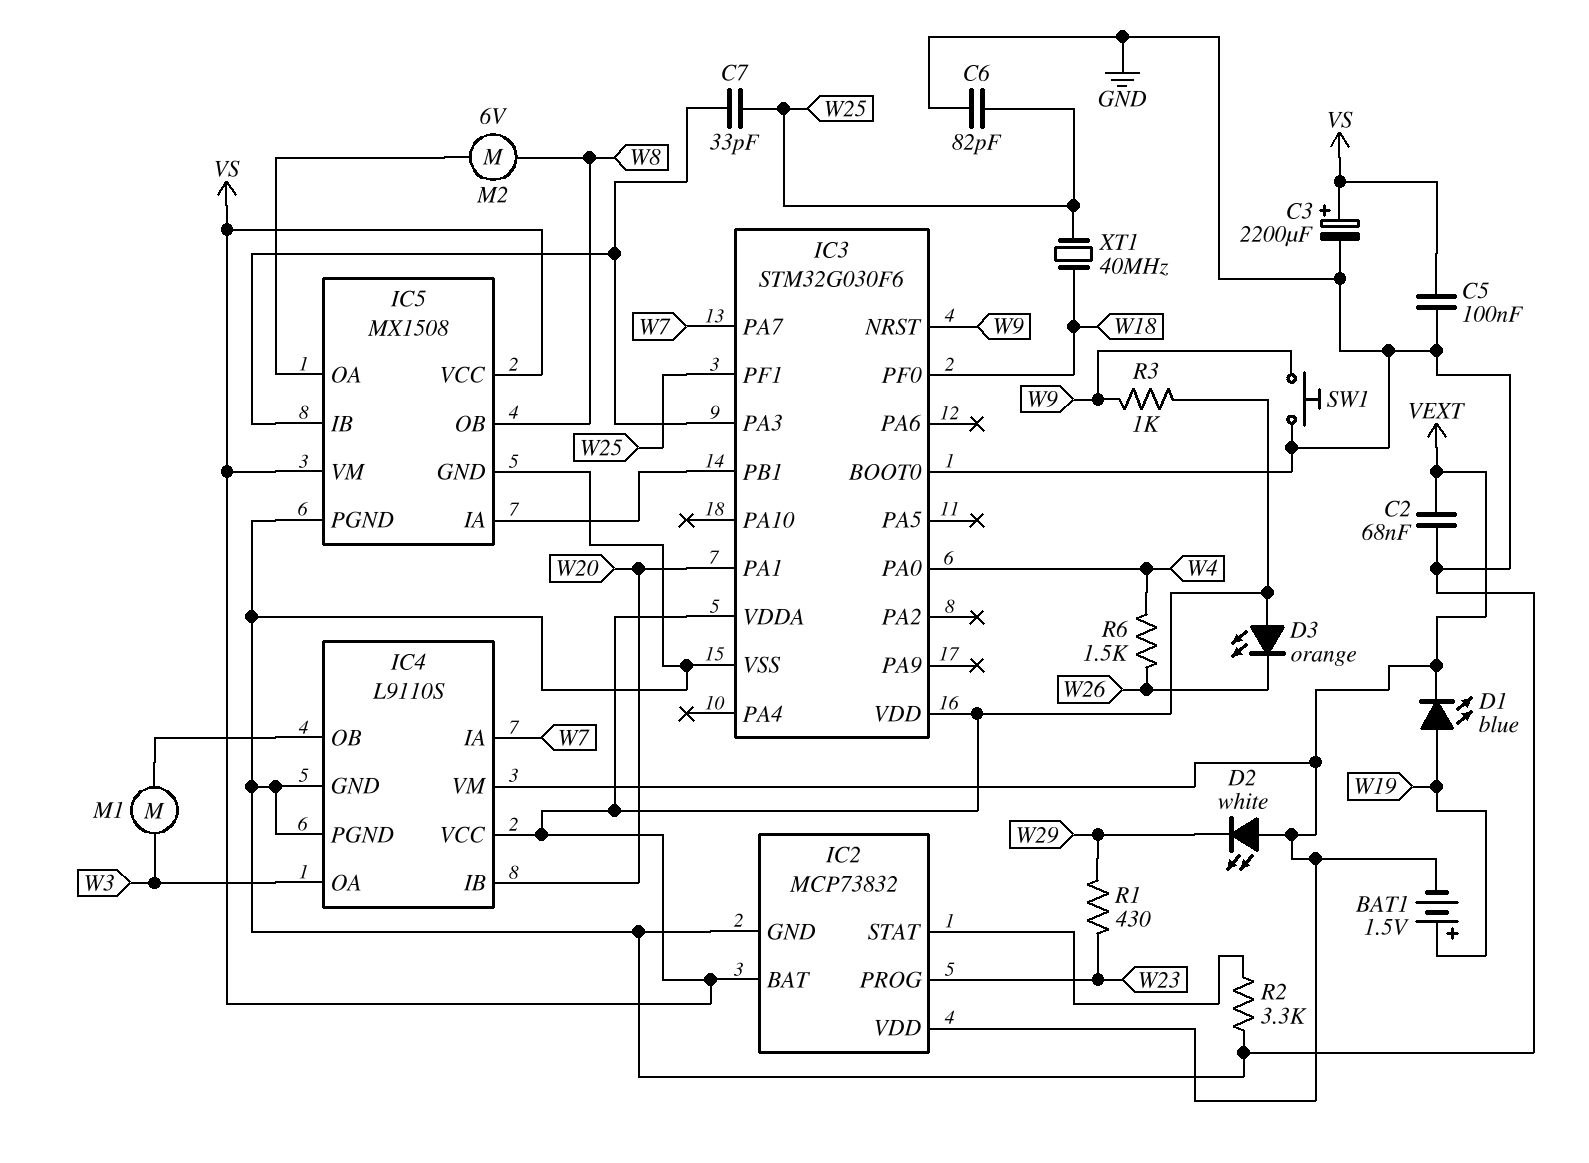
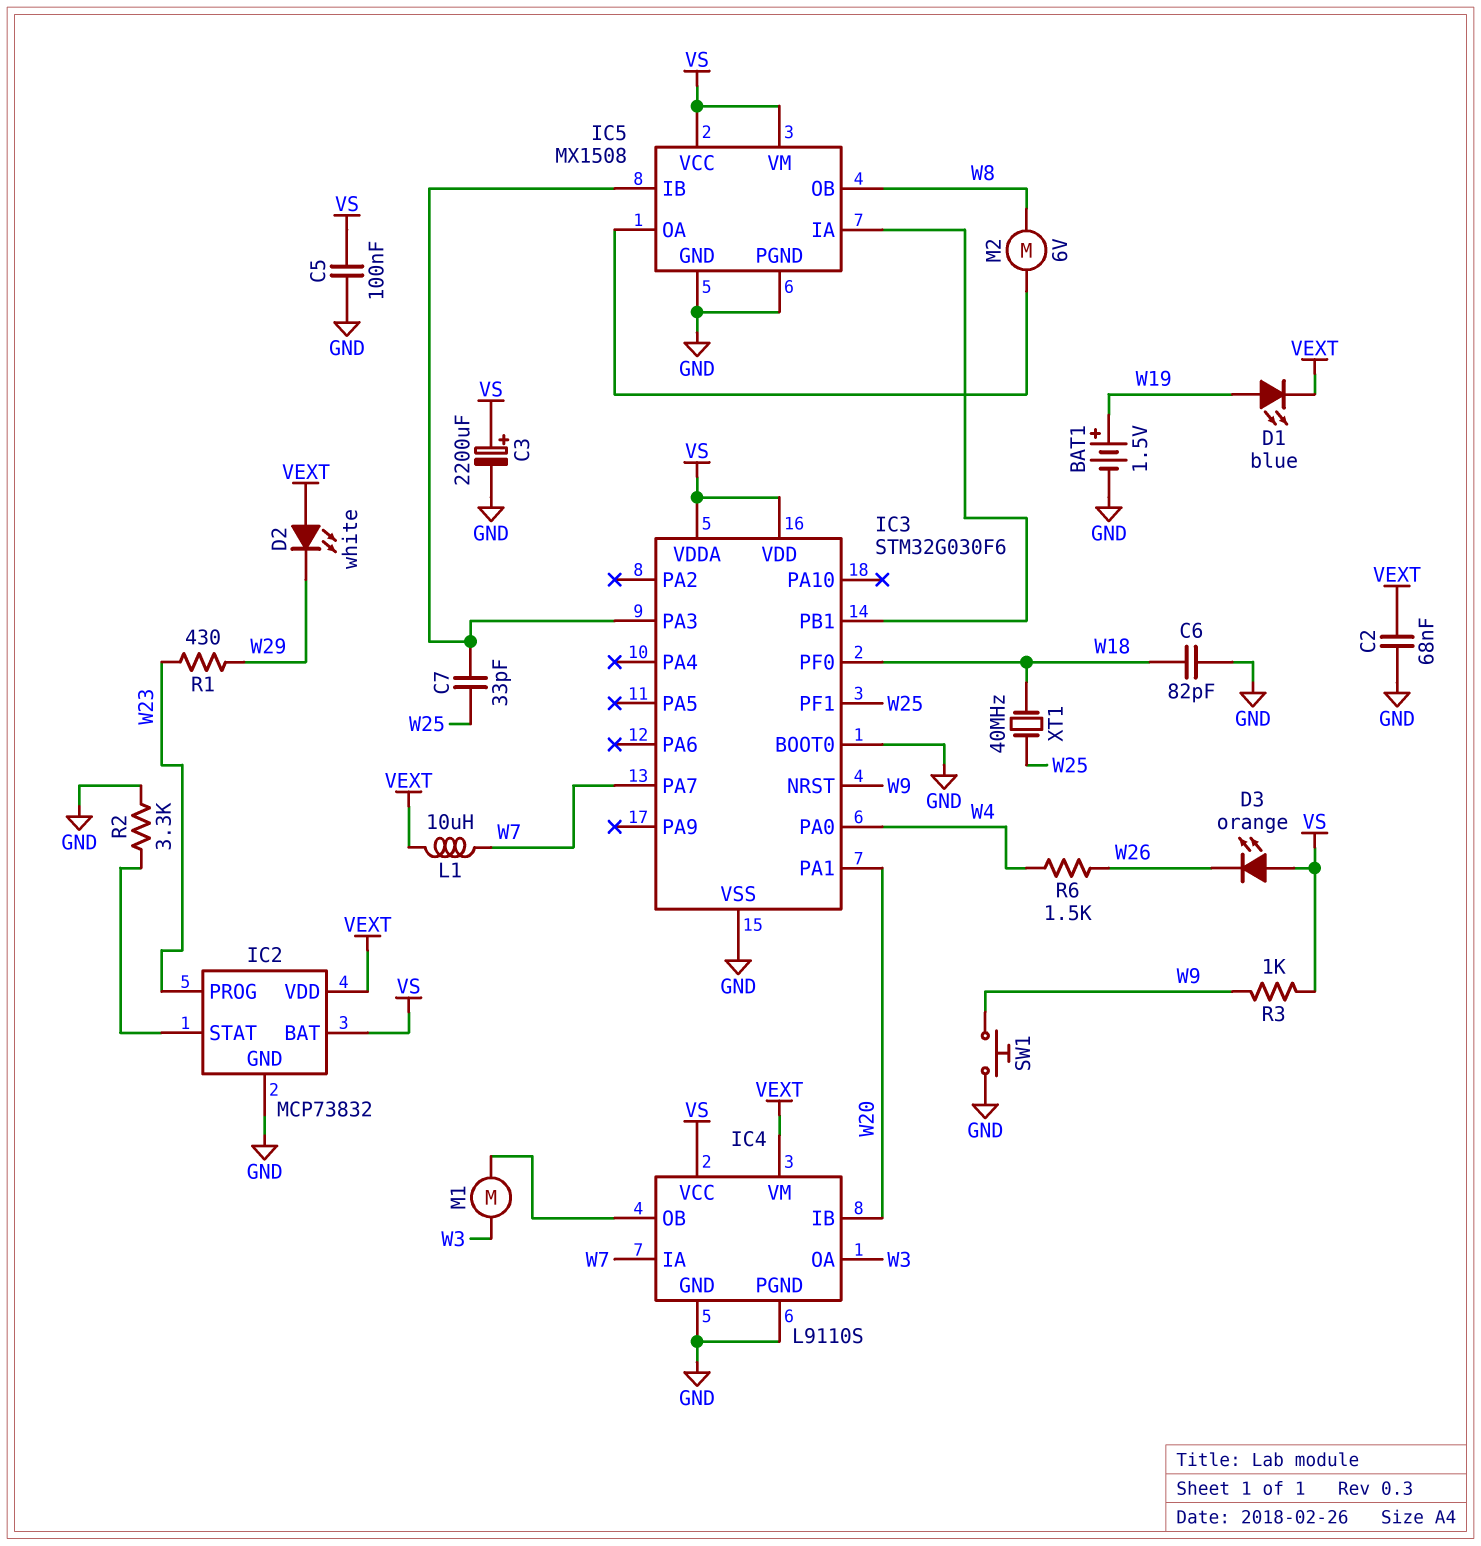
BAT1: 1.5V (plus W19, minus VEXT) -> 1.5V (plus W19, minus GND)
C6: 82pF (GND, W25) -> 82pF (GND, W18)
L1: none -> 10uH (VEXT, W7)

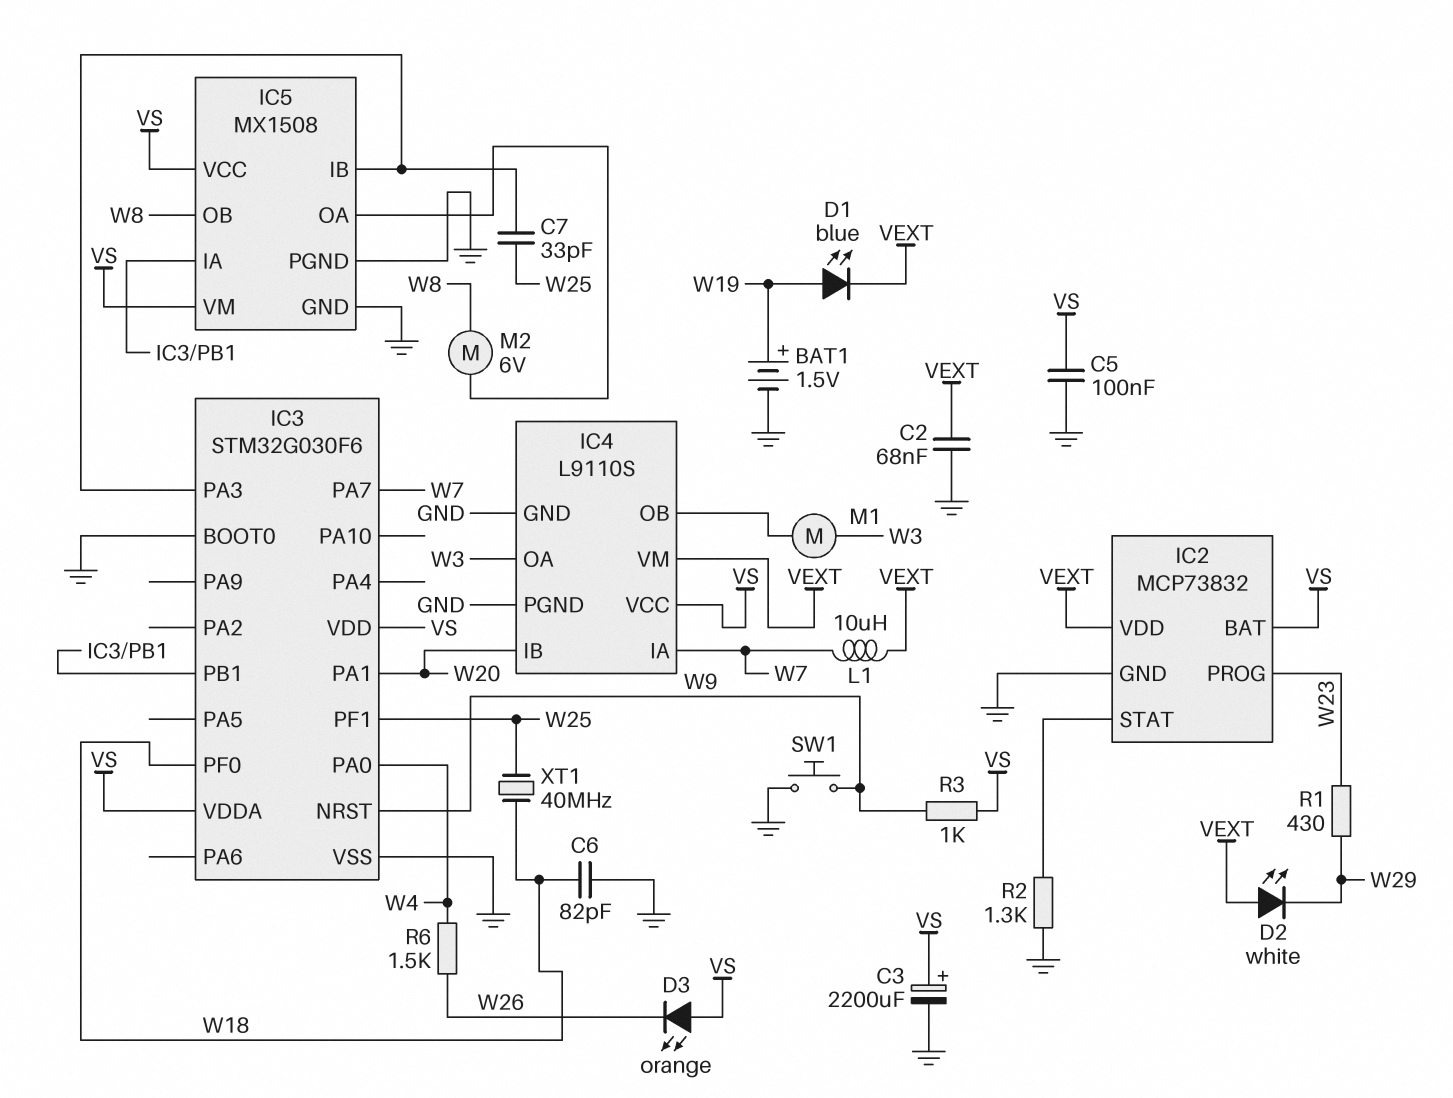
R2: 3.3k (GND, IC2/STAT) -> 1.3k (GND, IC2/STAT)

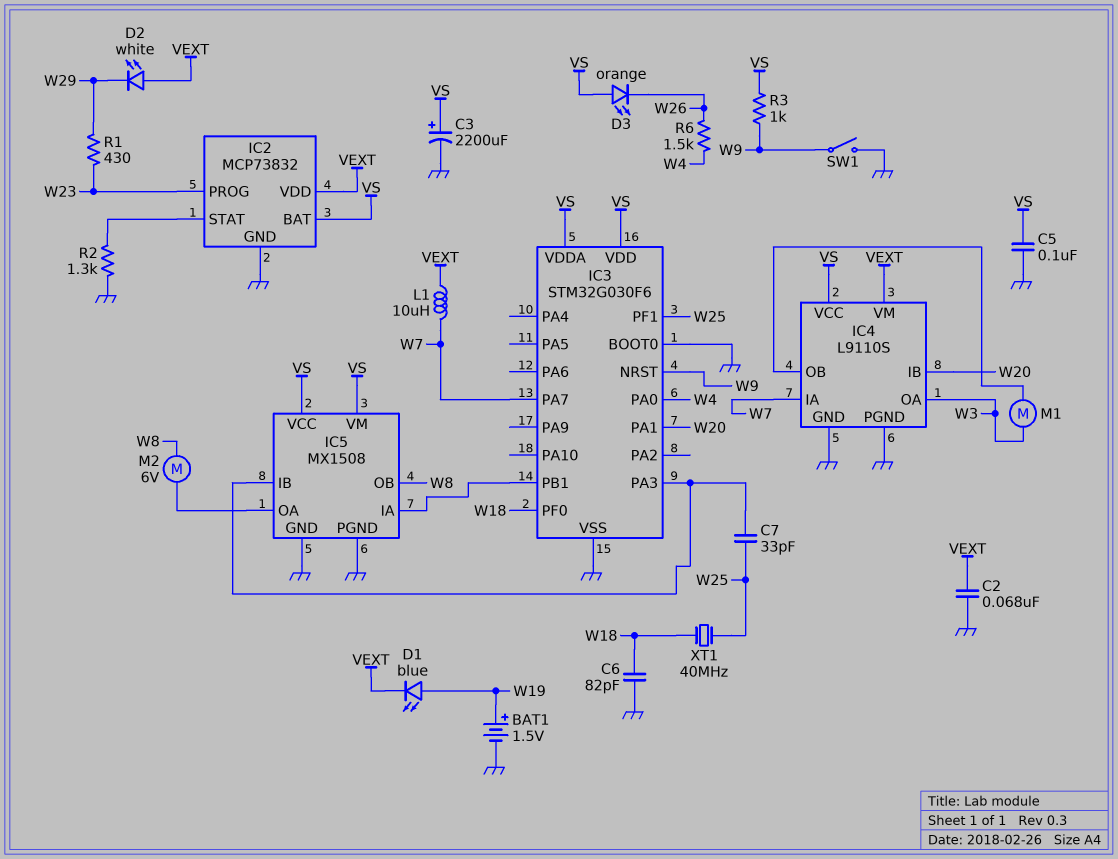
SW1: button (GND, W9) -> switch (GND, W9)

